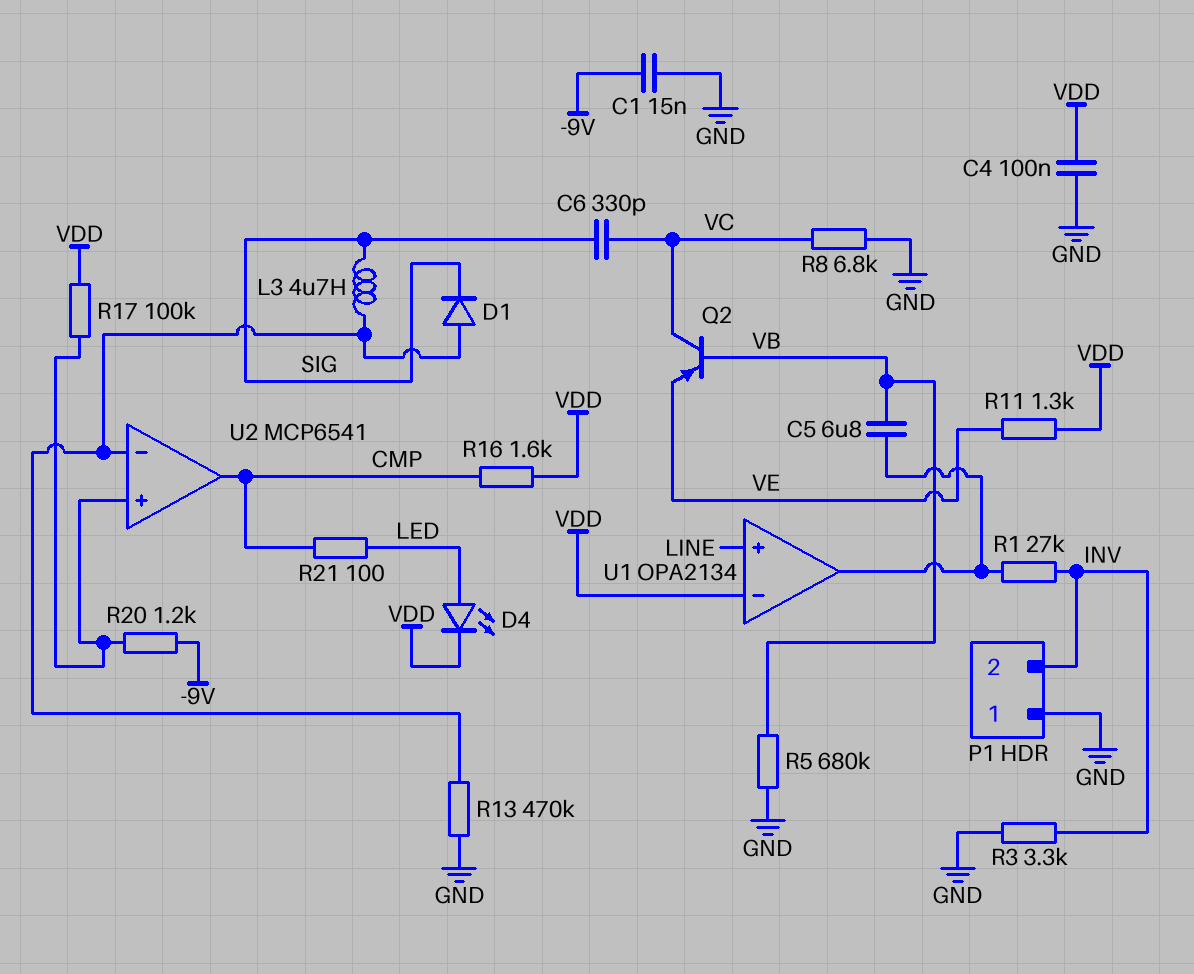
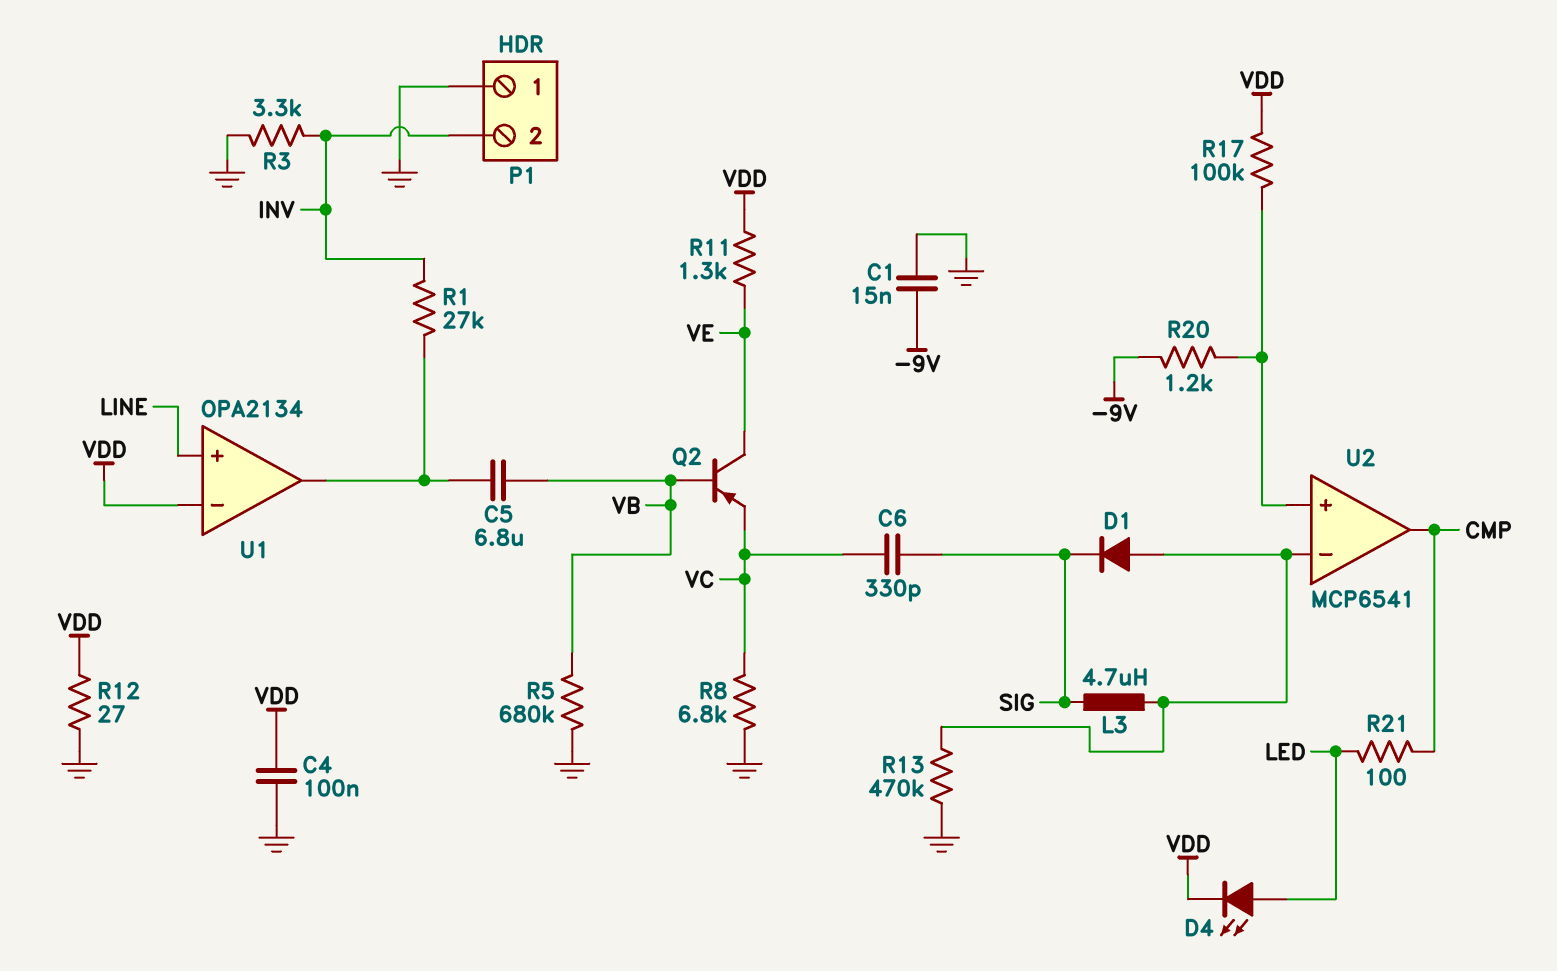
Q2: PNP (B VB, C VC, E VE) -> PNP (B VB, C VE, E VC)
R12: none -> 27 (GND, VDD)
R16: 1.6k (CMP, VDD) -> none

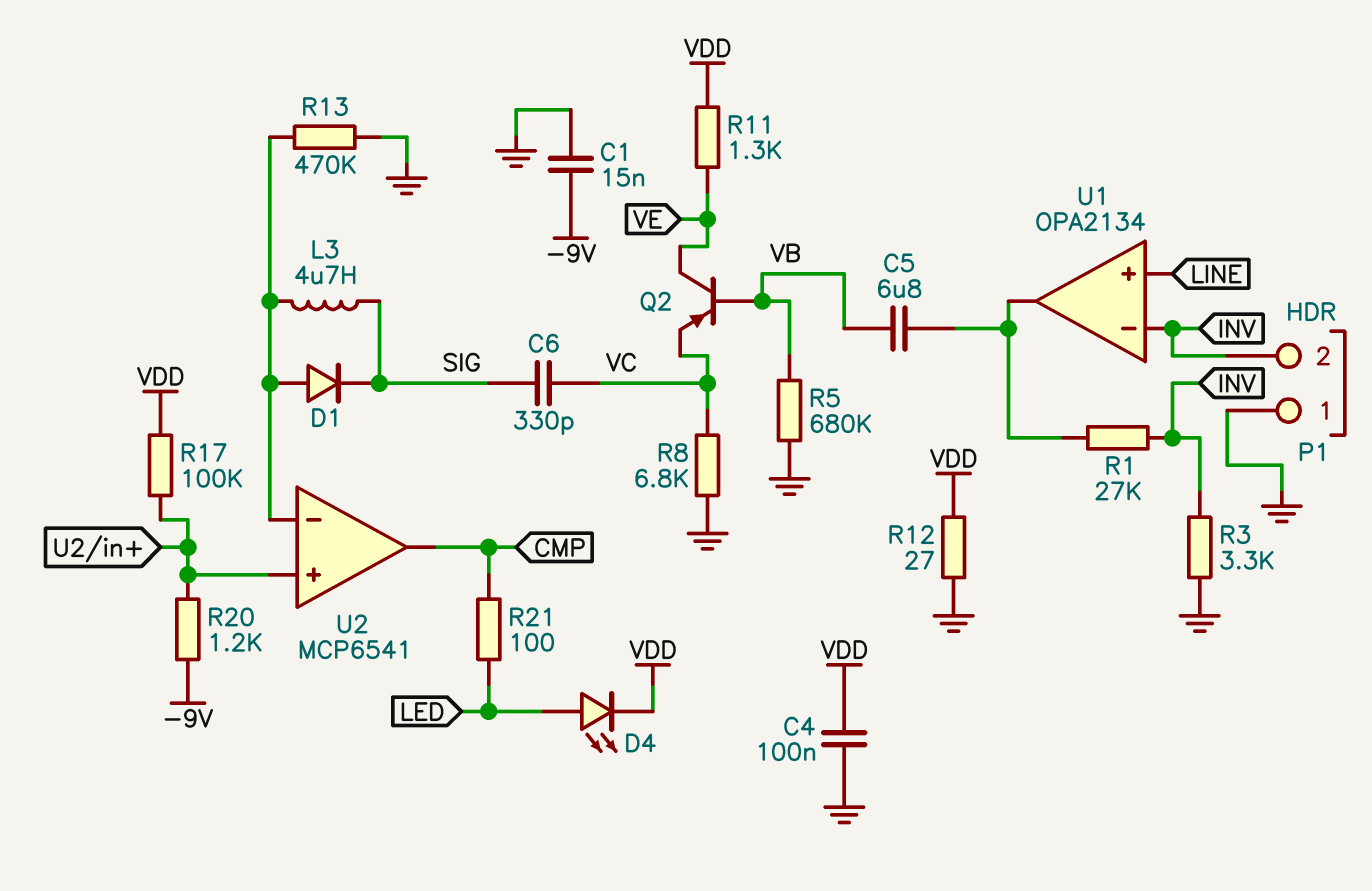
U1 pin in-: VDD -> INV

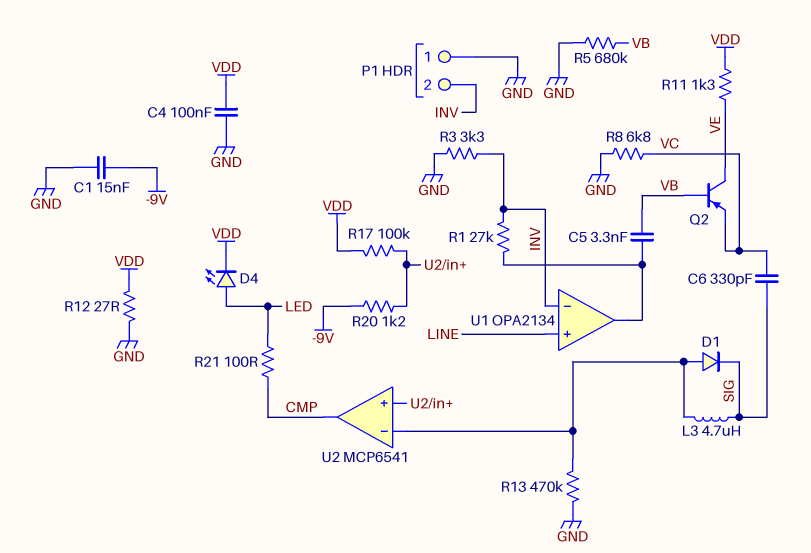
C5: 6.8uF (U1/out, VB) -> 3.3nF (U1/out, VB)

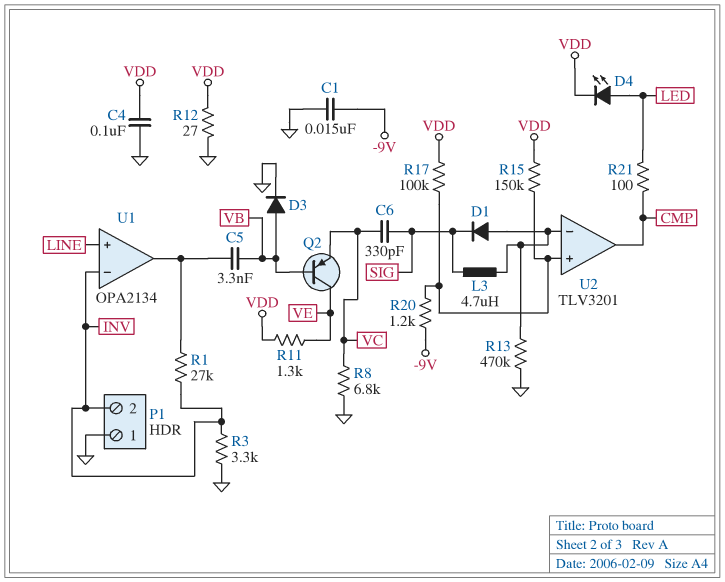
D3: none -> diode (A VB, K GND)
R5: 680k (GND, VB) -> none
R15: none -> 150k (U2/in+, VDD)
U2: MCP6541 -> TLV3201

